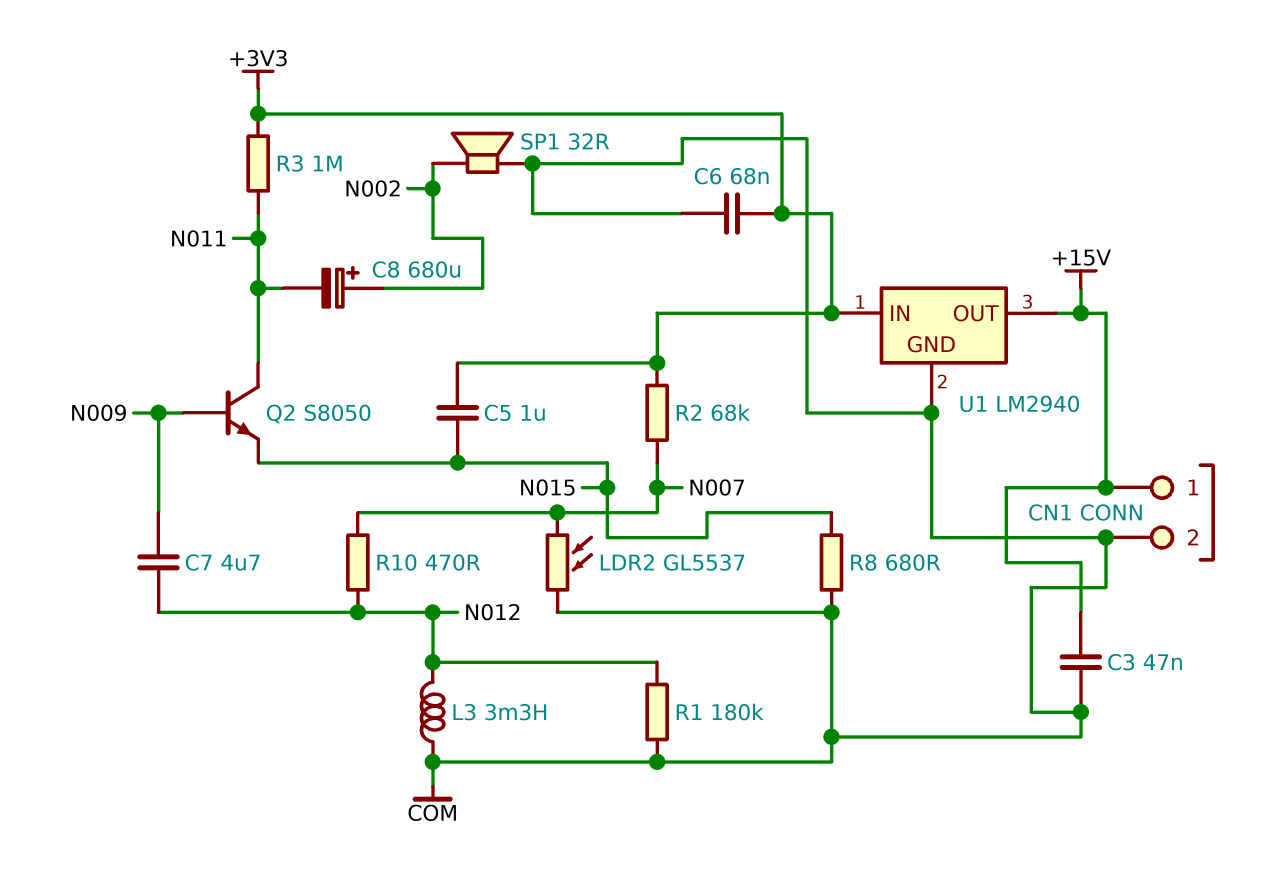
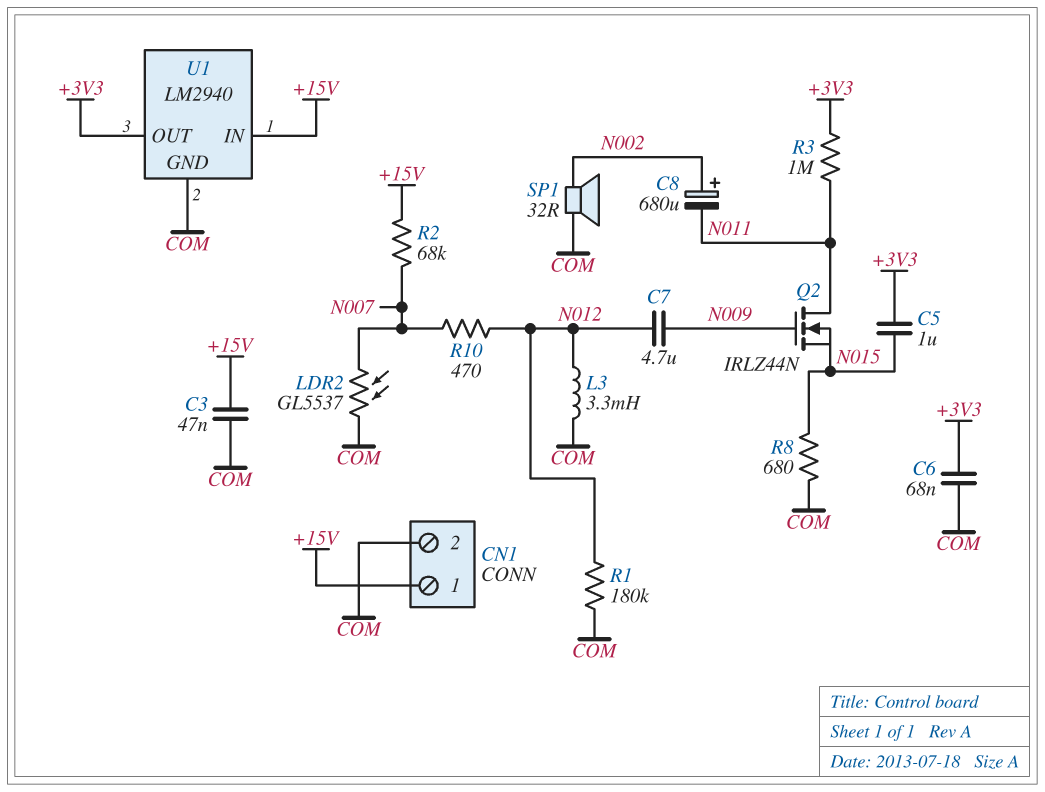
Q2: NPN S8050 (B N009, C N011, E N015) -> NMOS IRLZ44N (G N009, D N011, S N015)
R2: 68k (+3V3, N007) -> 68k (+15V, N007)
U1 pin IN: +3V3 -> +15V
U1 pin OUT: +15V -> +3V3

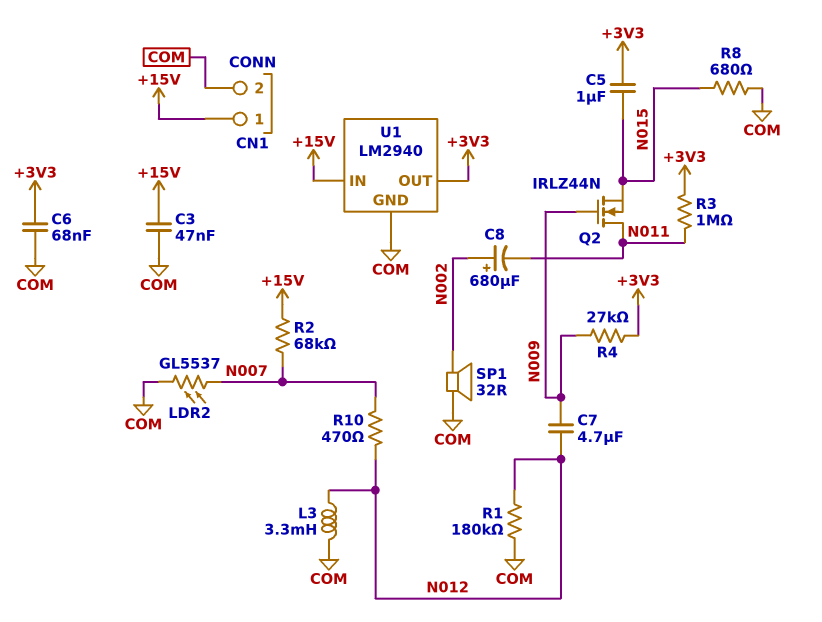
R4: none -> 27k (+3V3, N009)

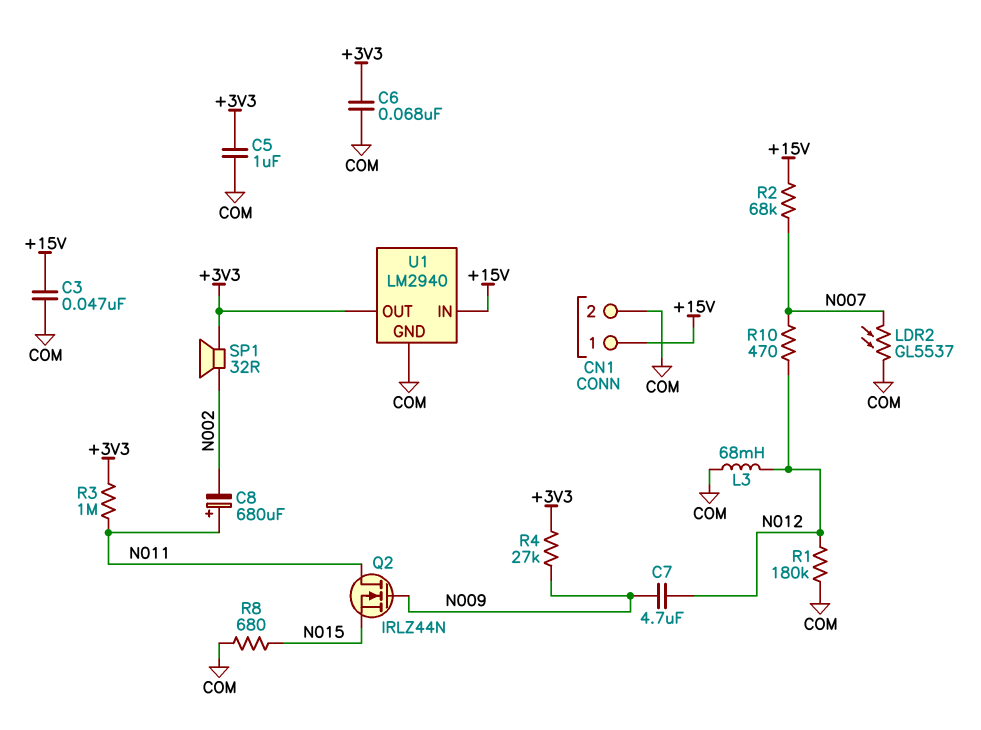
C5: 1uF (+3V3, N015) -> 1uF (+3V3, COM)
C8: 680uF (plus N002, minus N011) -> 680uF (plus N011, minus N002)
L3: 3.3mH (COM, N012) -> 68mH (COM, N012)
SP1: speaker 32R (COM, N002) -> speaker 32R (+3V3, N002)

